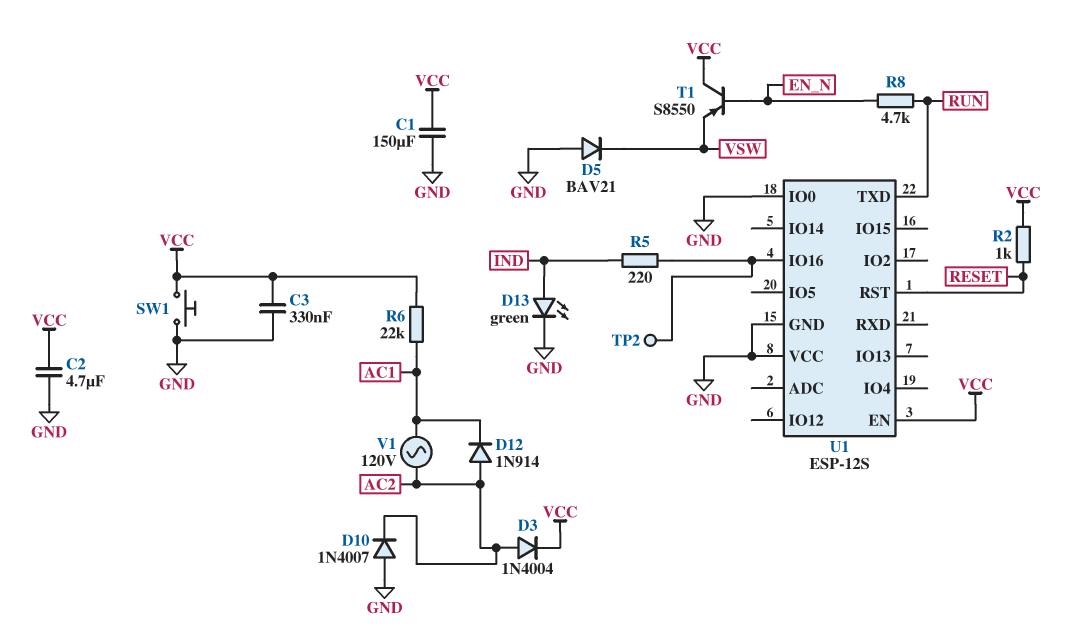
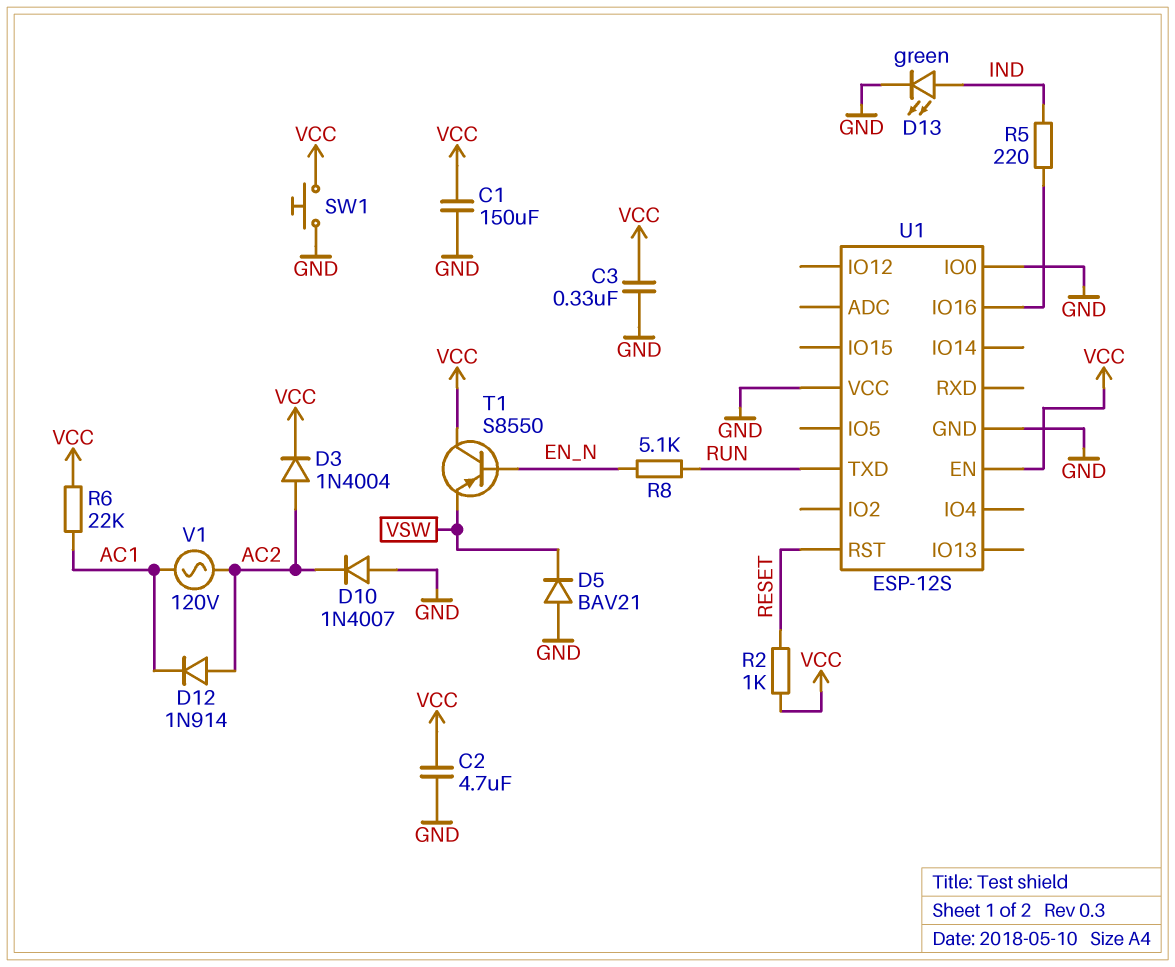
R8: 4.7k (EN_N, RUN) -> 5.1k (EN_N, RUN)
TP2: test point (U1/IO16) -> none

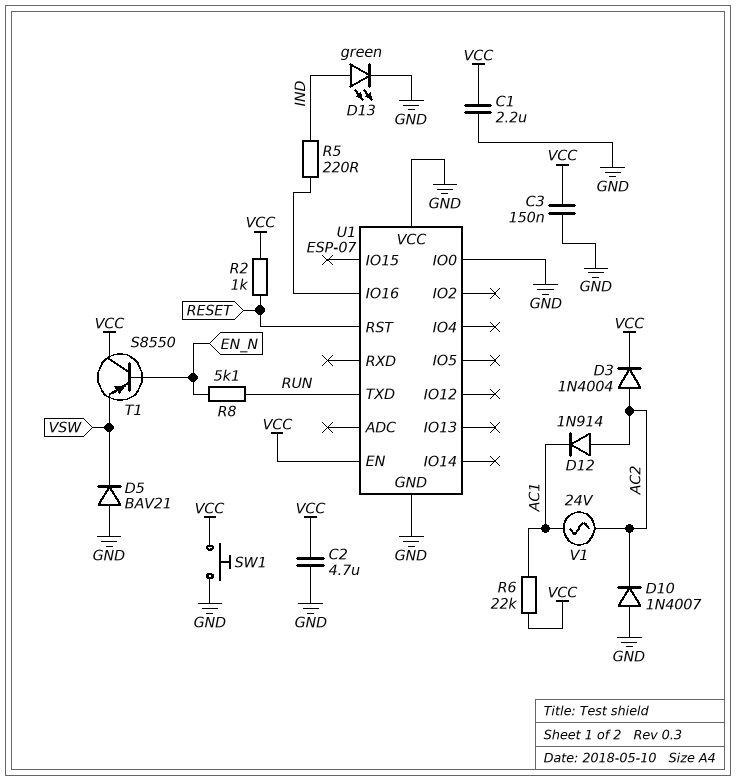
C1: 150uF (GND, VCC) -> 2.2uF (GND, VCC)
C3: 330nF (GND, VCC) -> 150nF (GND, VCC)
U1: ESP-12S -> ESP-07
V1: AC 120V (AC1, AC2) -> AC 24V (AC1, AC2)

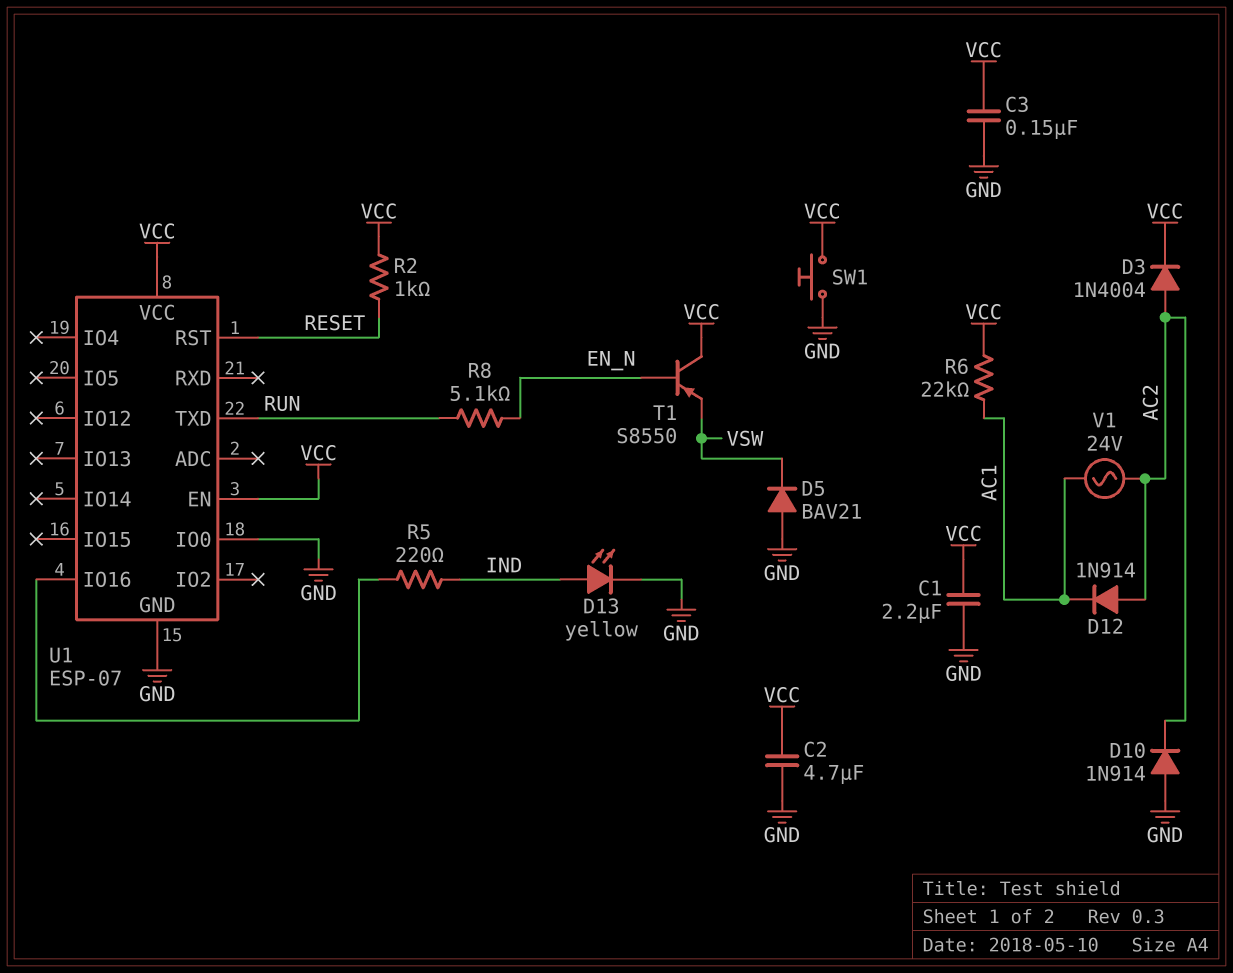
D10: diode 1N4007 (A GND, K AC2) -> diode 1N914 (A GND, K AC2)
D13: LED green (A IND, K GND) -> LED yellow (A IND, K GND)
U1 pin VCC: GND -> VCC

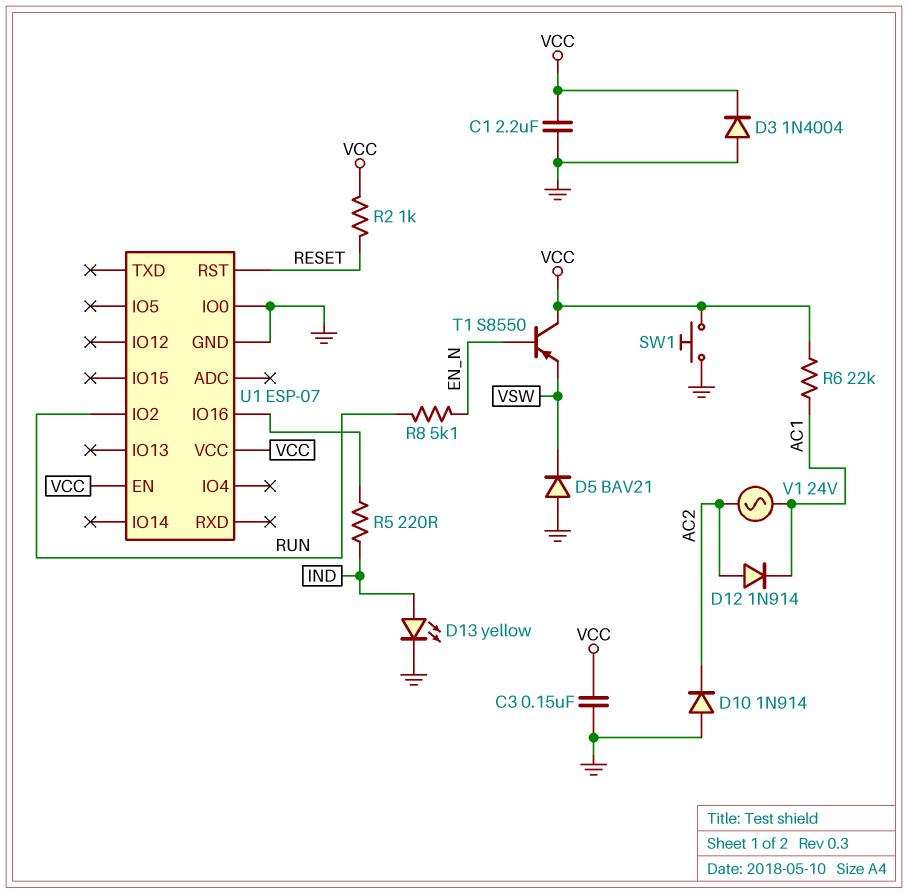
C2: 4.7uF (GND, VCC) -> none
D3: diode 1N4004 (A AC2, K VCC) -> diode 1N4004 (A GND, K VCC)
U1 pin IO2: none -> RUN
U1 pin TXD: RUN -> none

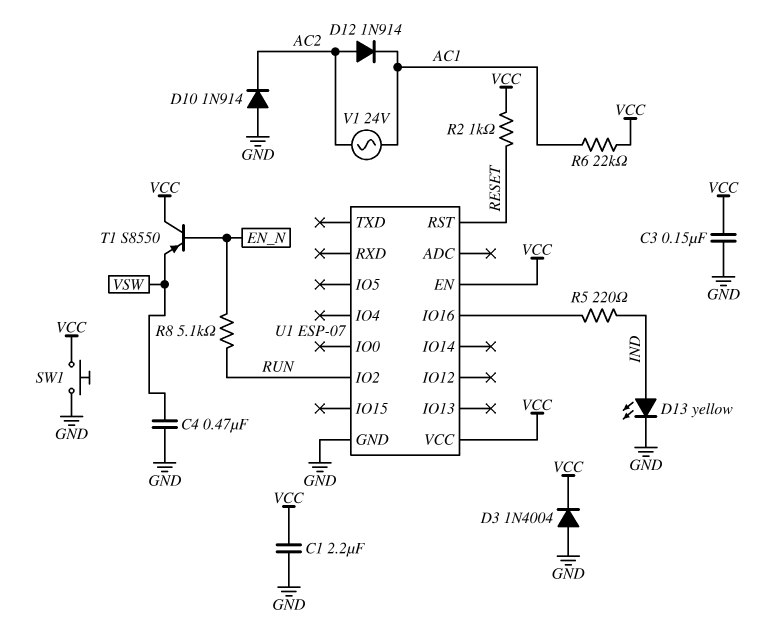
C4: none -> 470nF (GND, VSW)
D5: diode BAV21 (A GND, K VSW) -> none
U1 pin IO0: GND -> none

